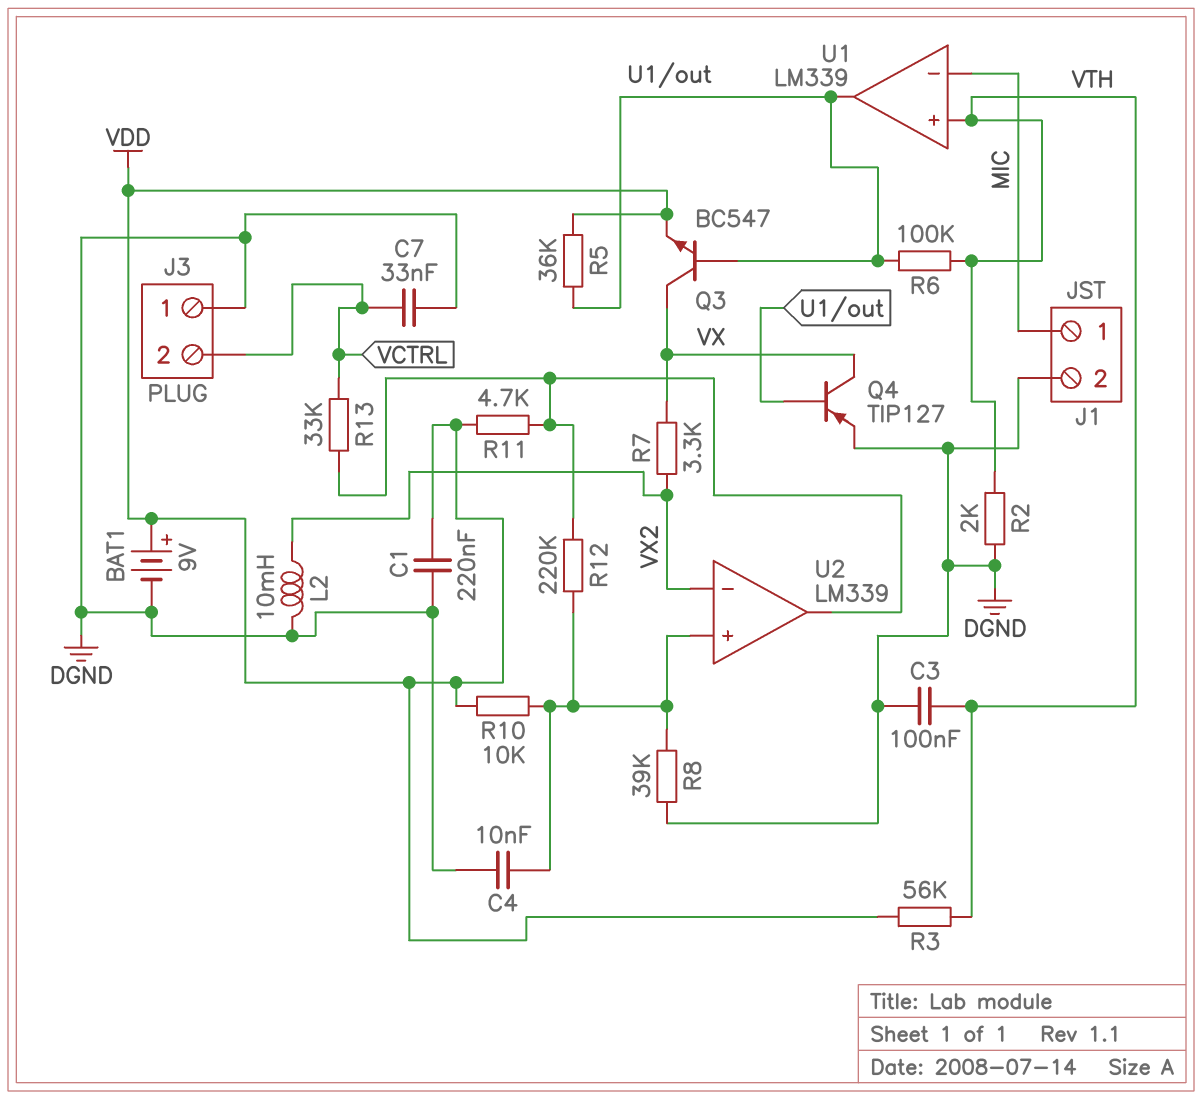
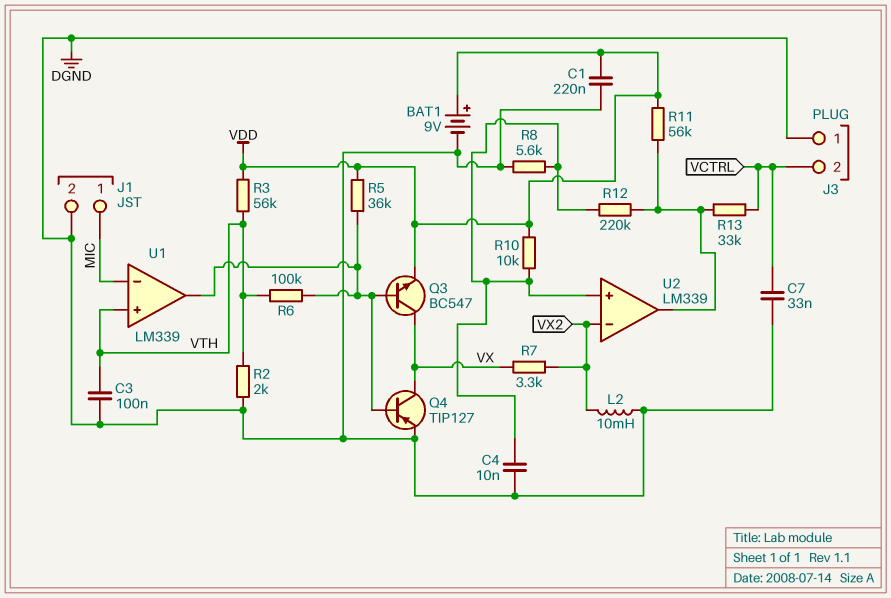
R8: 39k (DGND, U2/in+) -> 5.6k (DGND, U2/in+)
R11: 4.7k (U2/out, VDD) -> 56k (U2/out, VDD)

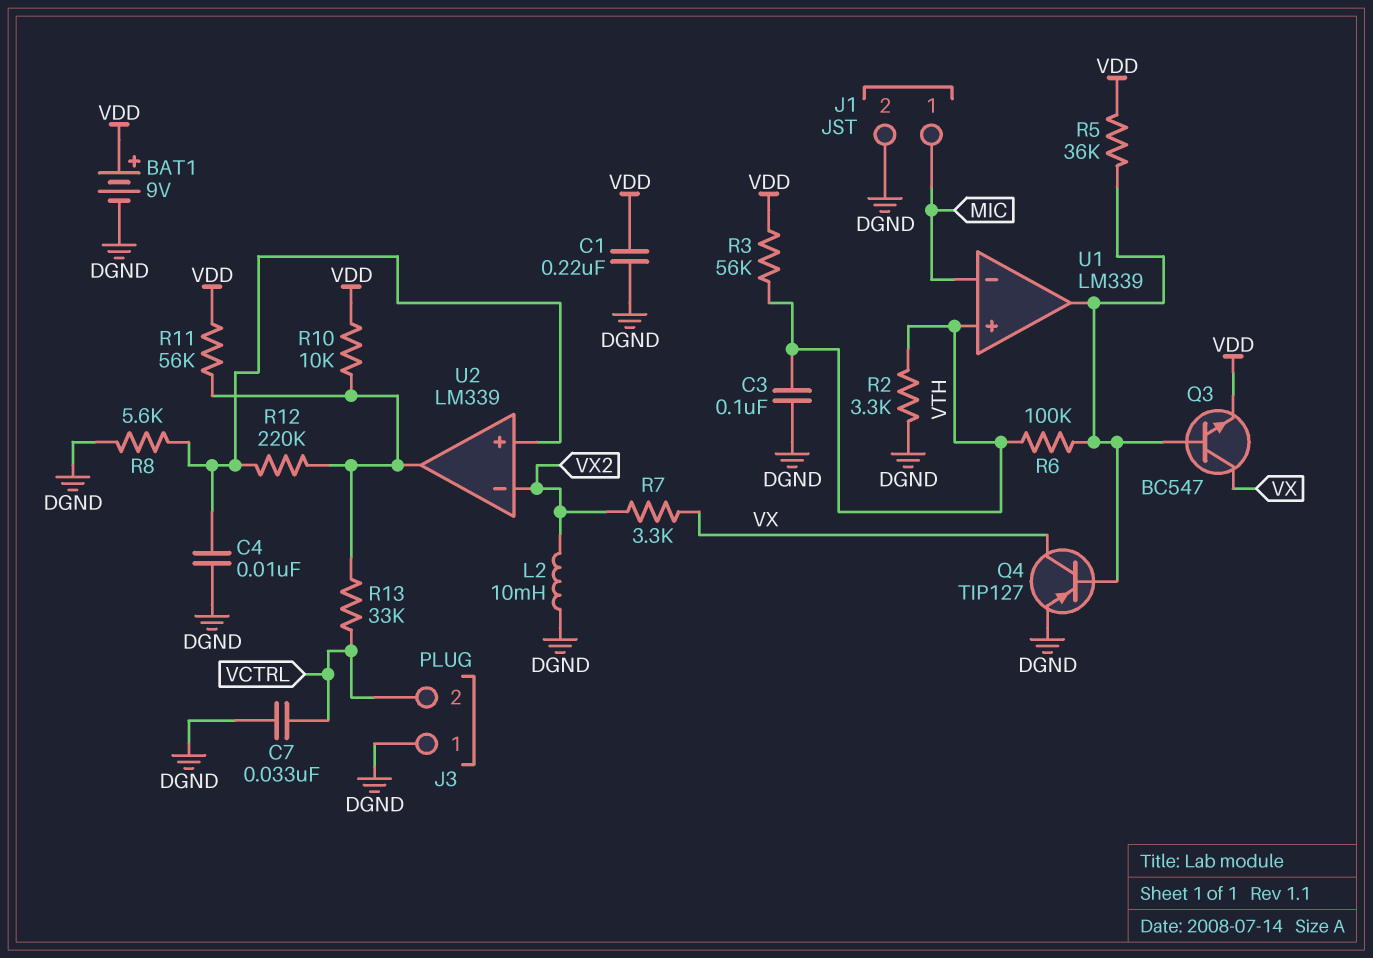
R2: 2k (DGND, VTH) -> 3.3k (DGND, VTH)
R10: 10k (U2/in+, VDD) -> 10k (U2/out, VDD)

